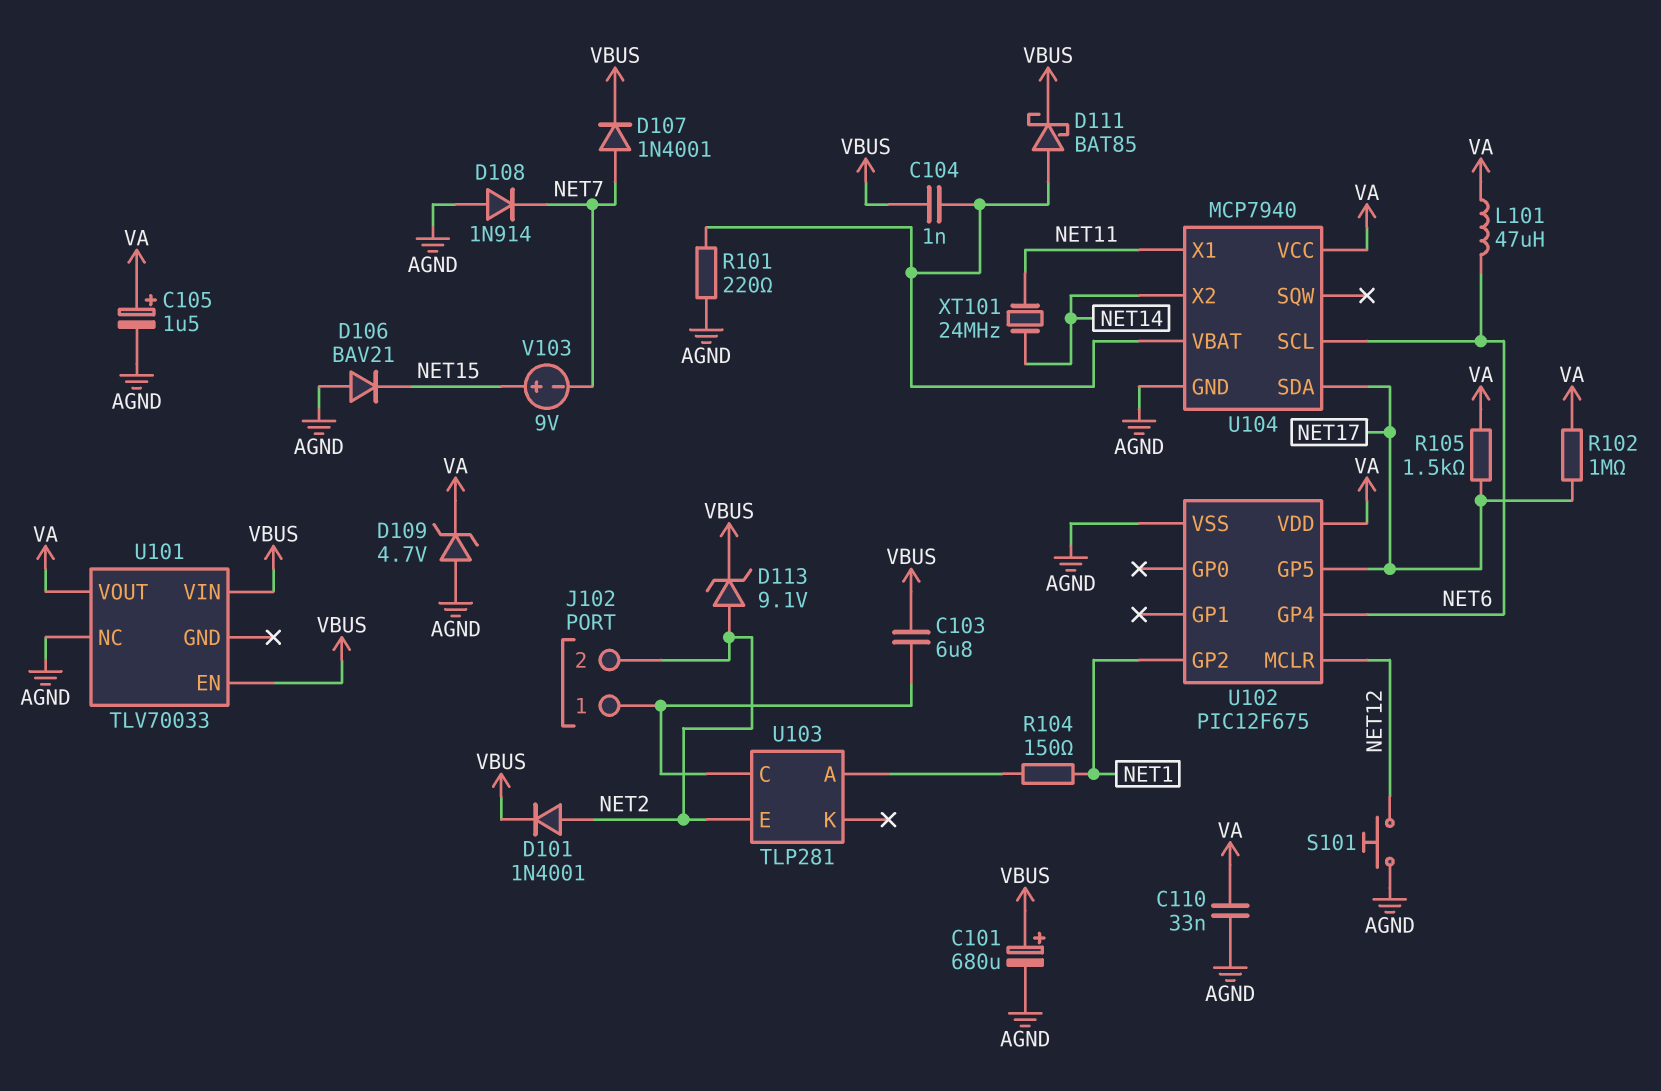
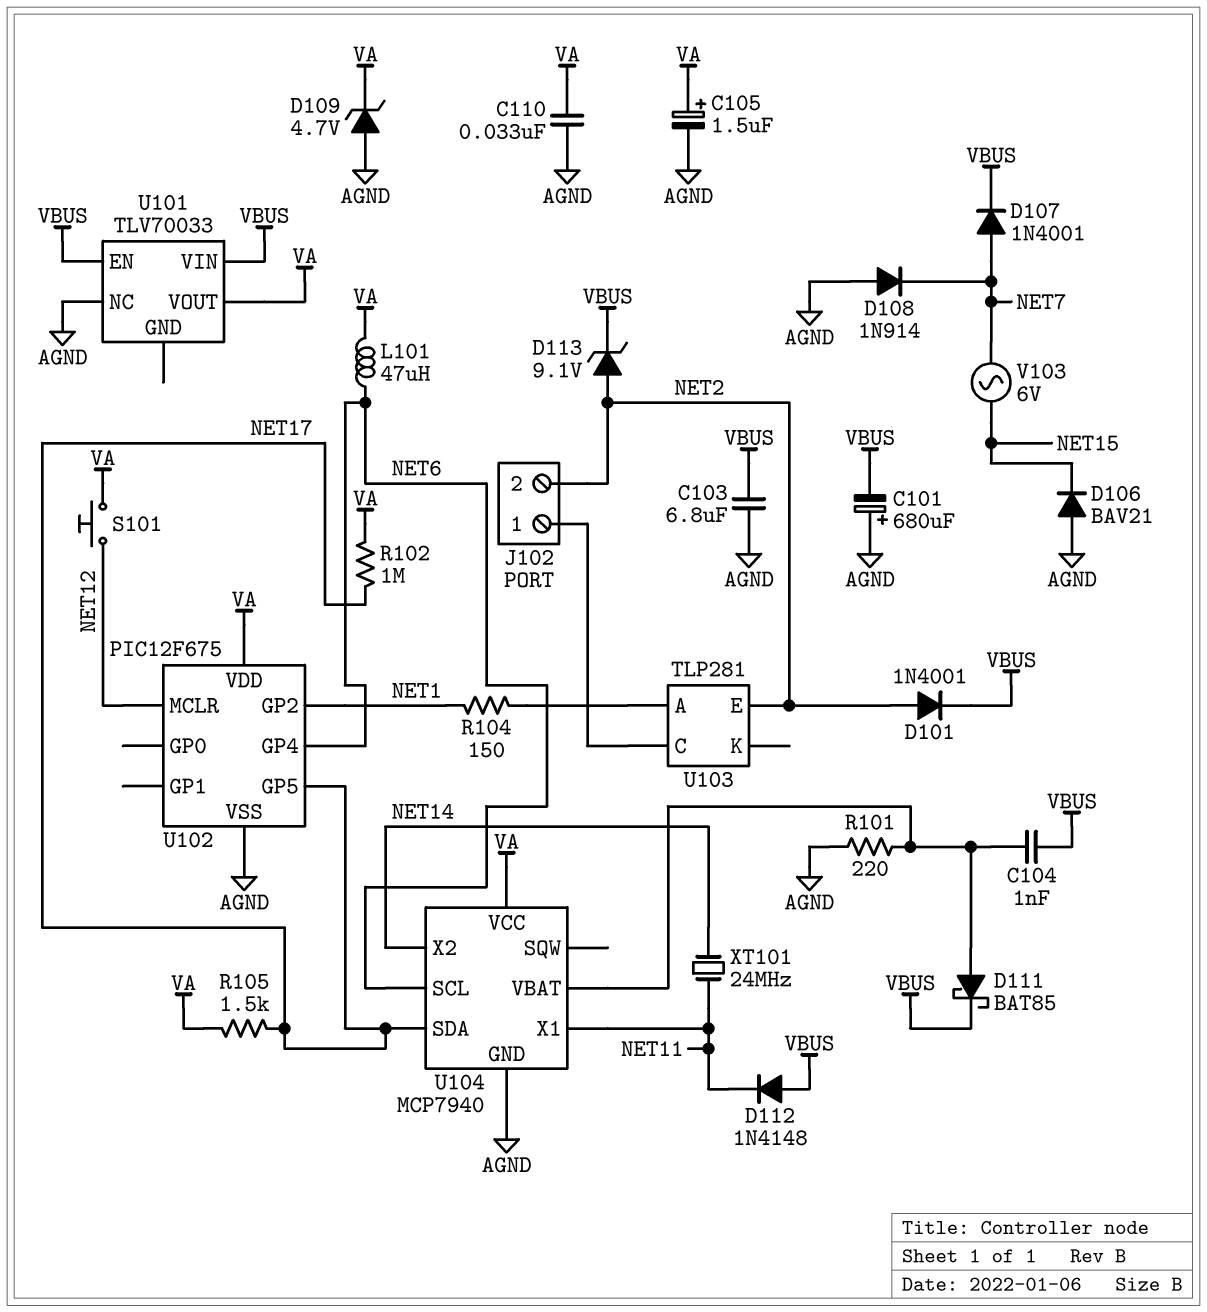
C101: 680uF (plus VBUS, minus AGND) -> 680uF (plus AGND, minus VBUS)
C103: 6.8uF (J102/1, VBUS) -> 6.8uF (AGND, VBUS)
D112: none -> diode 1N4148 (A VBUS, K NET11)
S101: button (AGND, NET12) -> button (NET12, VA)
V103: 9V (plus NET15, minus NET7) -> AC 6V (NET7, NET15)

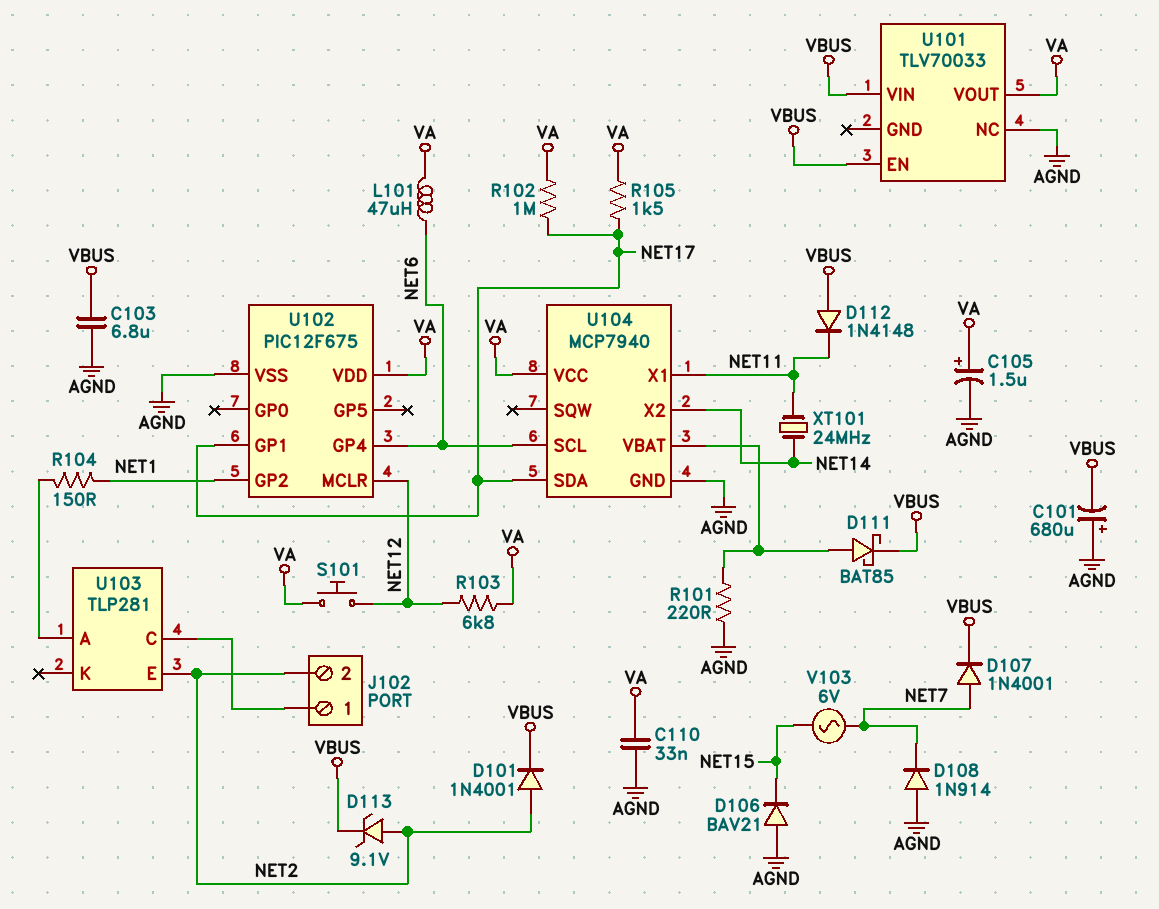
C104: 1nF (U104/VBAT, VBUS) -> none
D109: zener 4.7V (A AGND, K VA) -> none
R103: none -> 6.8k (NET12, VA)
U102 pin GP1: none -> NET17
U102 pin GP5: NET17 -> none

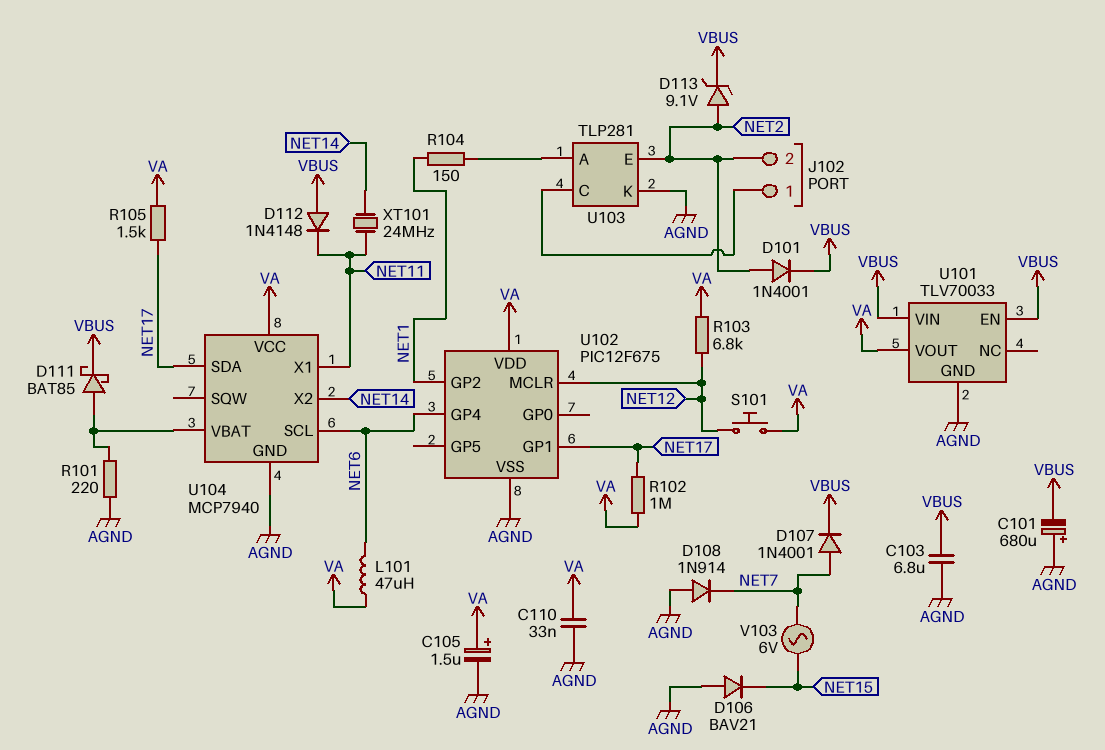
U101 pin GND: none -> AGND
U101 pin NC: AGND -> none
U103 pin K: none -> AGND

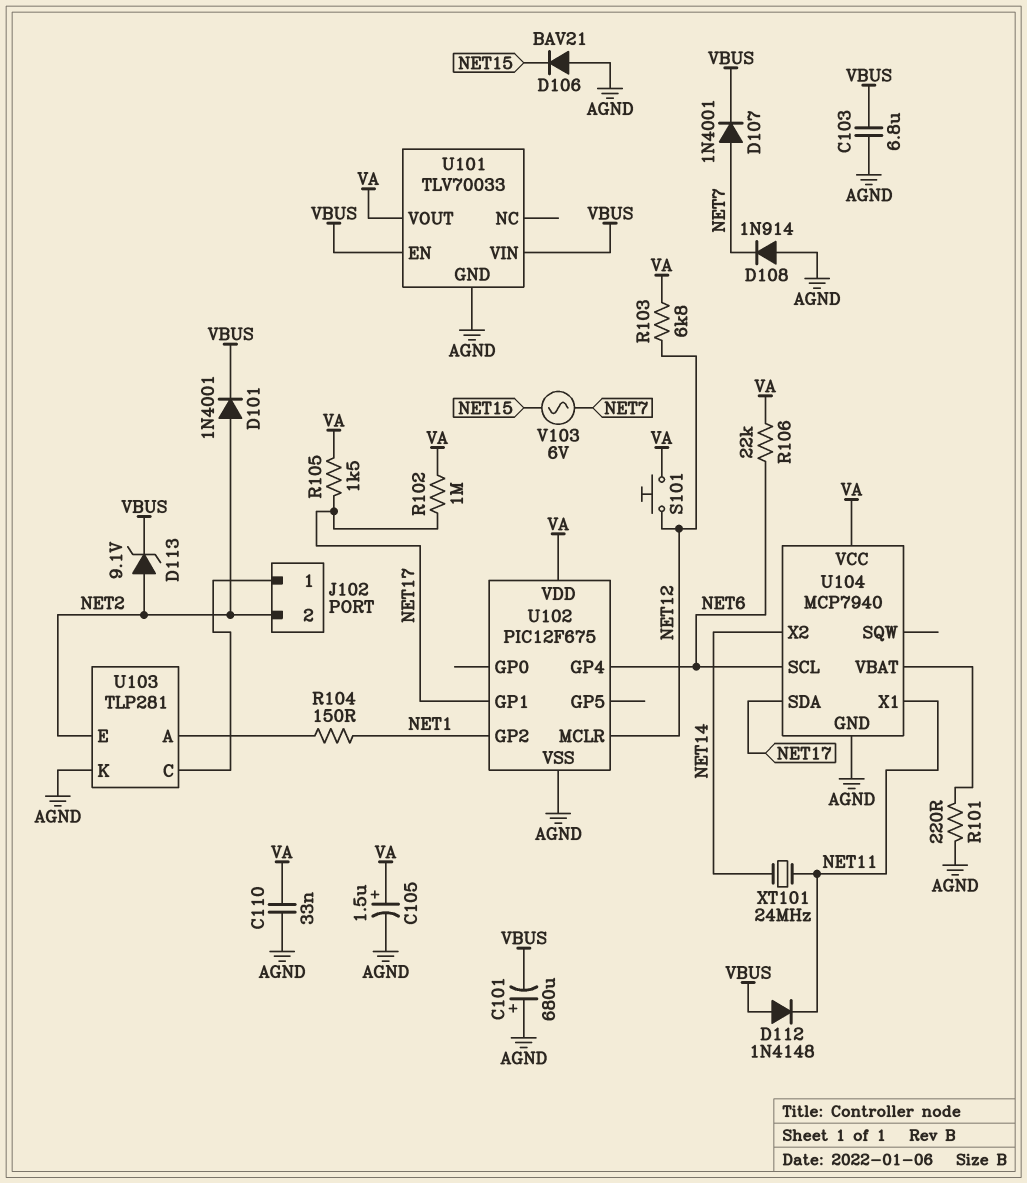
D111: schottky BAT85 (A U104/VBAT, K VBUS) -> none
L101: 47uH (NET6, VA) -> none
R106: none -> 22k (NET6, VA)

